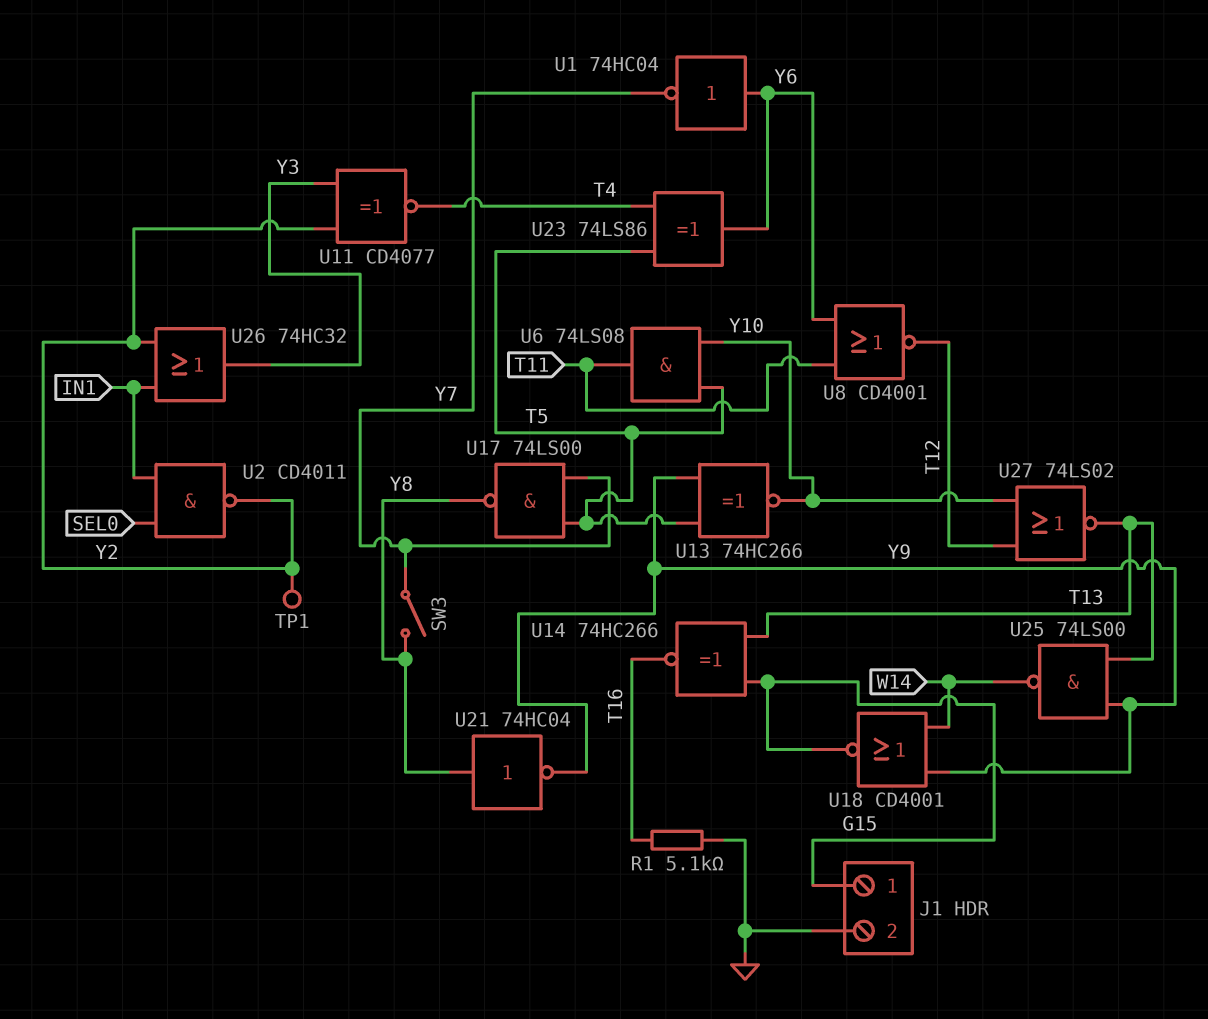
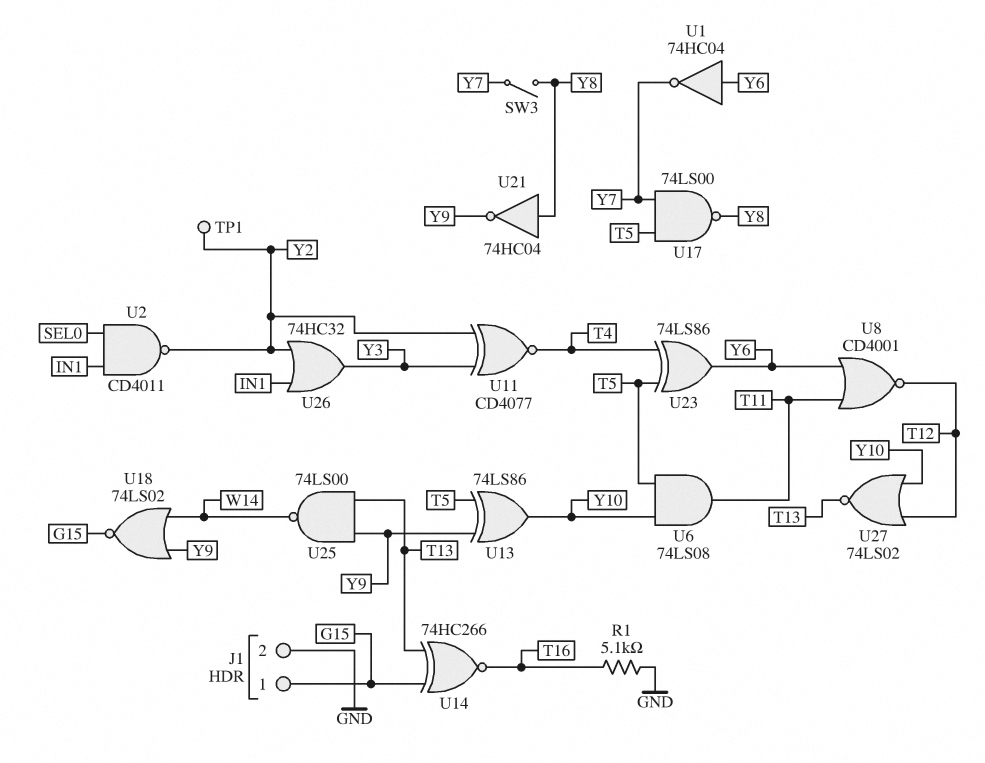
U13: XNOR 74HC266 (in T5, in Y9, out Y10) -> XOR 74LS86 (in T5, in Y9, out Y10)
U18: NOR CD4001 (in W14, in Y9, out G15) -> NOR 74LS02 (in W14, in Y9, out G15)

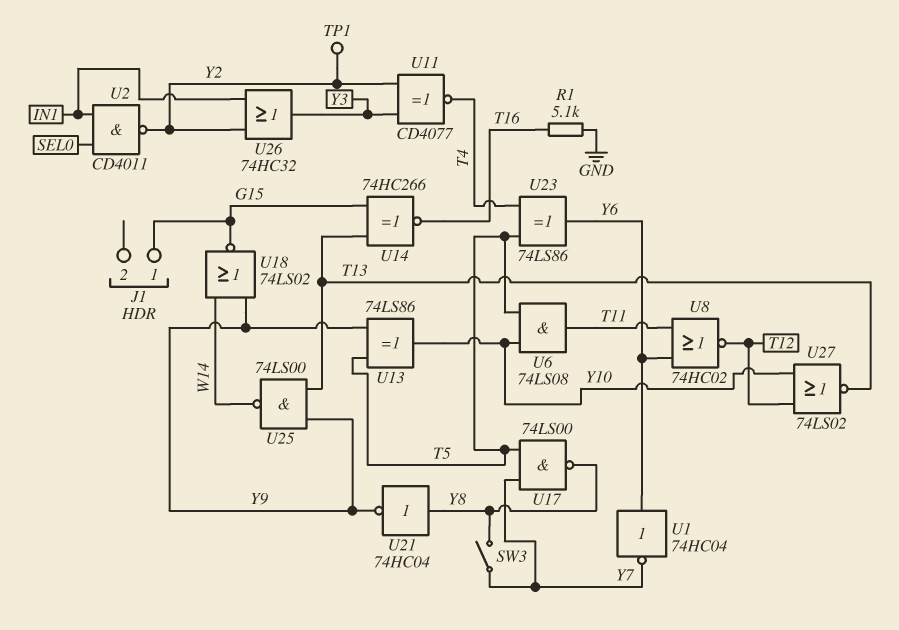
J1 pin 2: GND -> none
U8: NOR CD4001 (in T11, in Y6, out T12) -> NOR 74HC02 (in T11, in Y6, out T12)

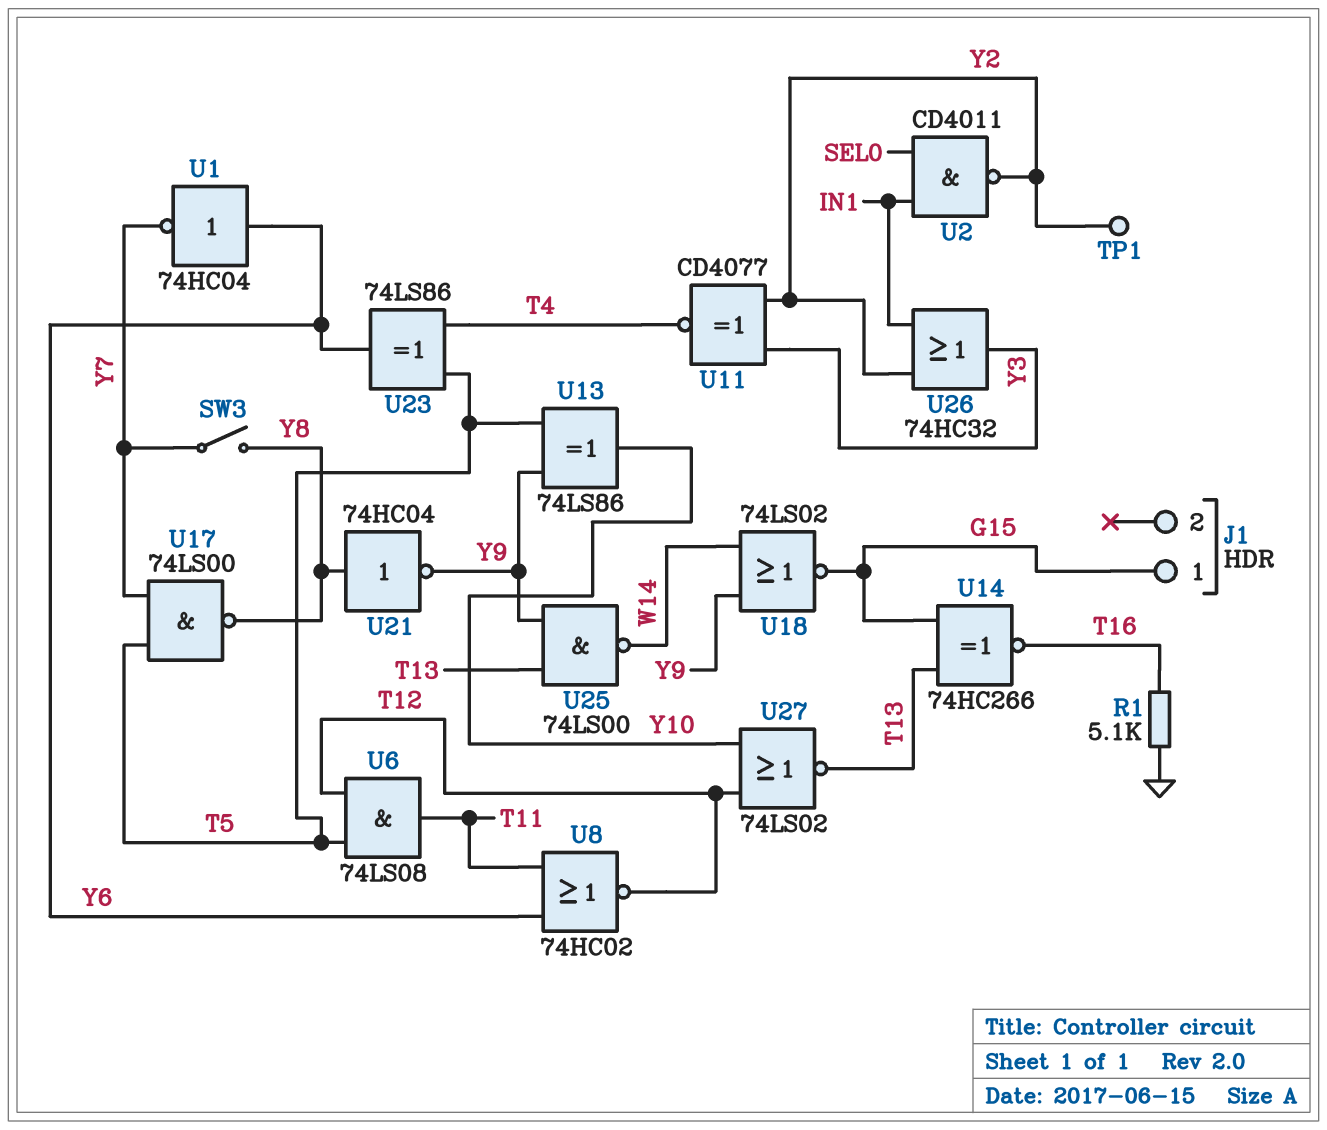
U6: AND 74LS08 (in T5, in Y10, out T11) -> AND 74LS08 (in T5, in T12, out T11)

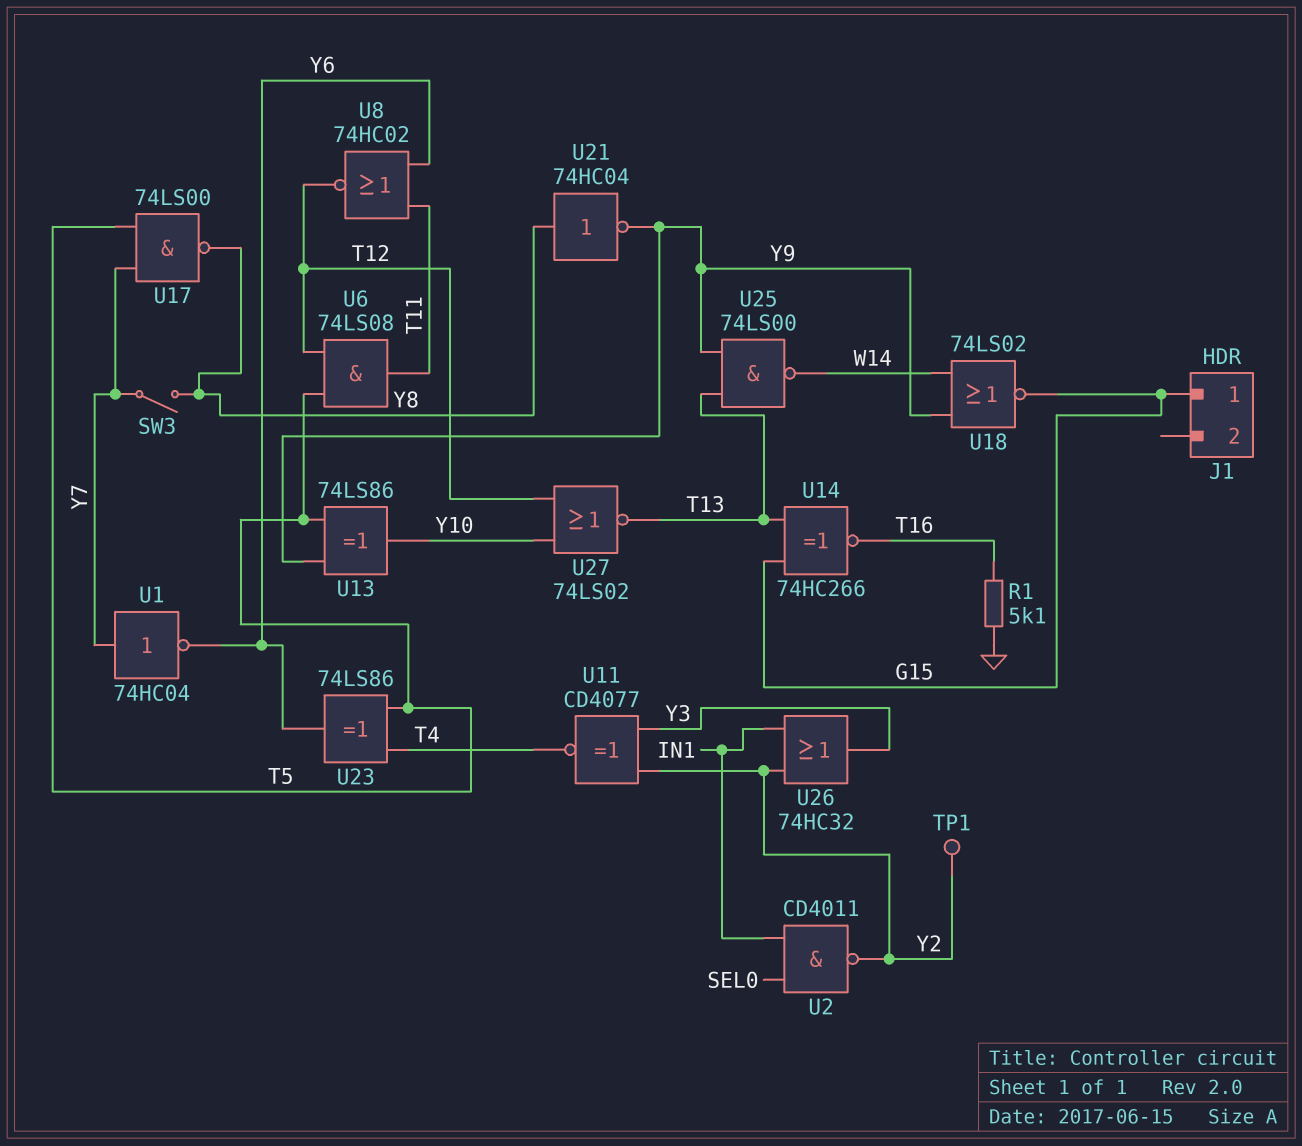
U1: NOT 74HC04 (in Y6, out Y7) -> NOT 74HC04 (in Y7, out Y6)

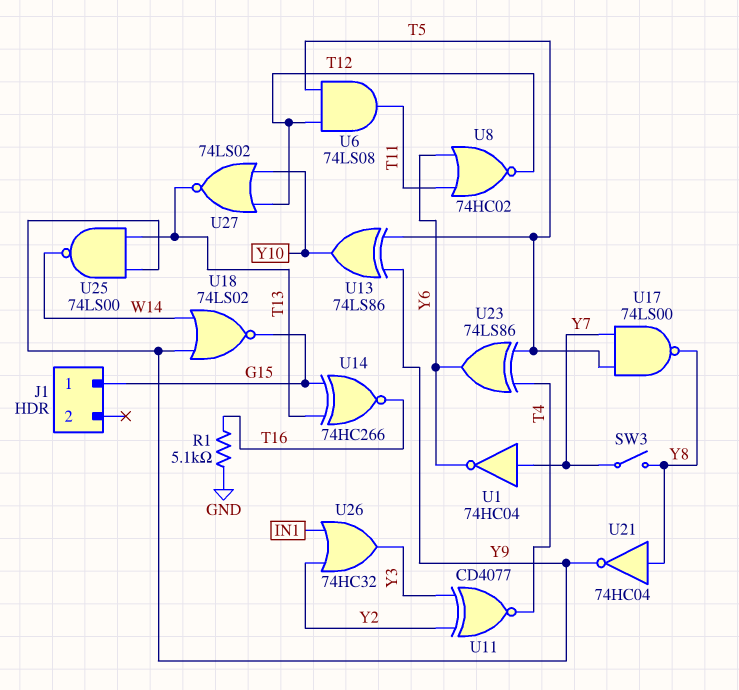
TP1: test point (Y2) -> none
U2: NAND CD4011 (in IN1, in SEL0, out Y2) -> none

